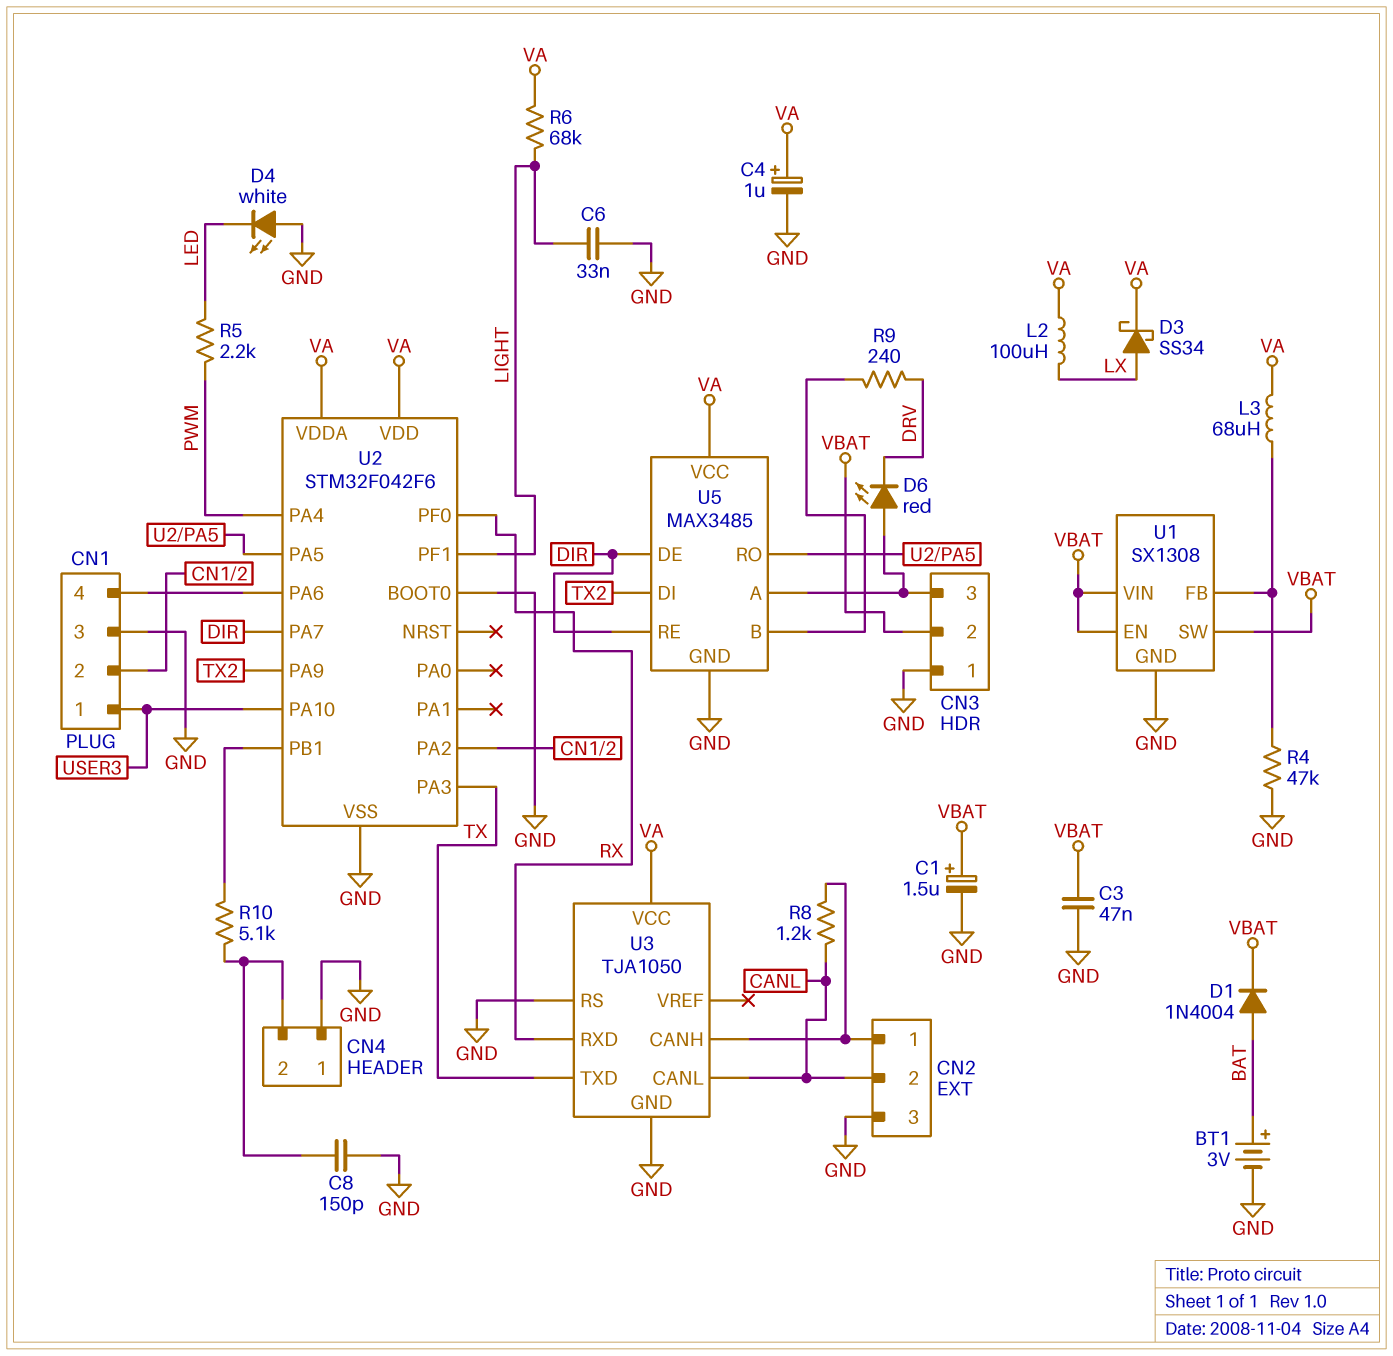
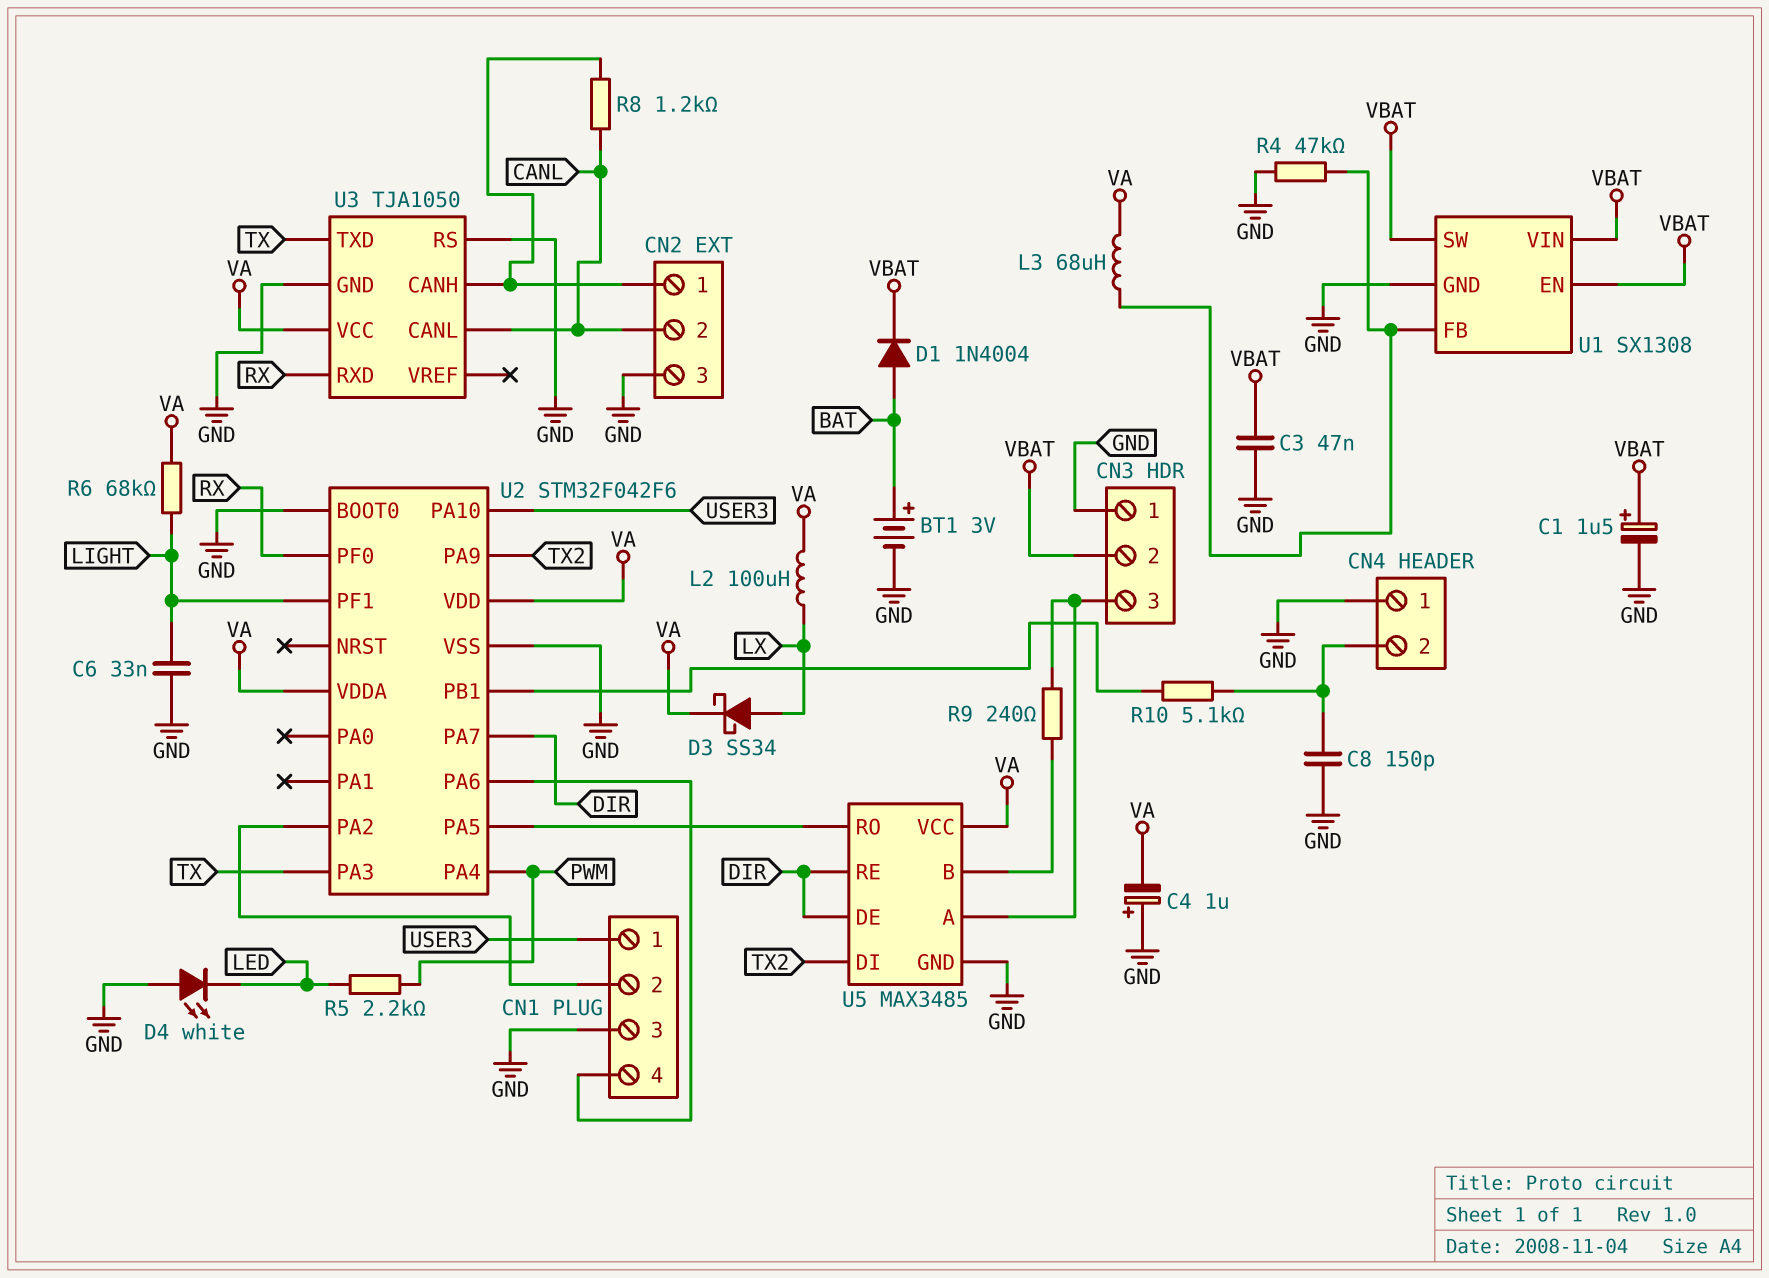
C4: 1uF (plus VA, minus GND) -> 1uF (plus GND, minus VA)
D6: LED red (A CN3/3, K DRV) -> none
R9: 240 (DRV, U5/B) -> 240 (CN3/3, U5/B)

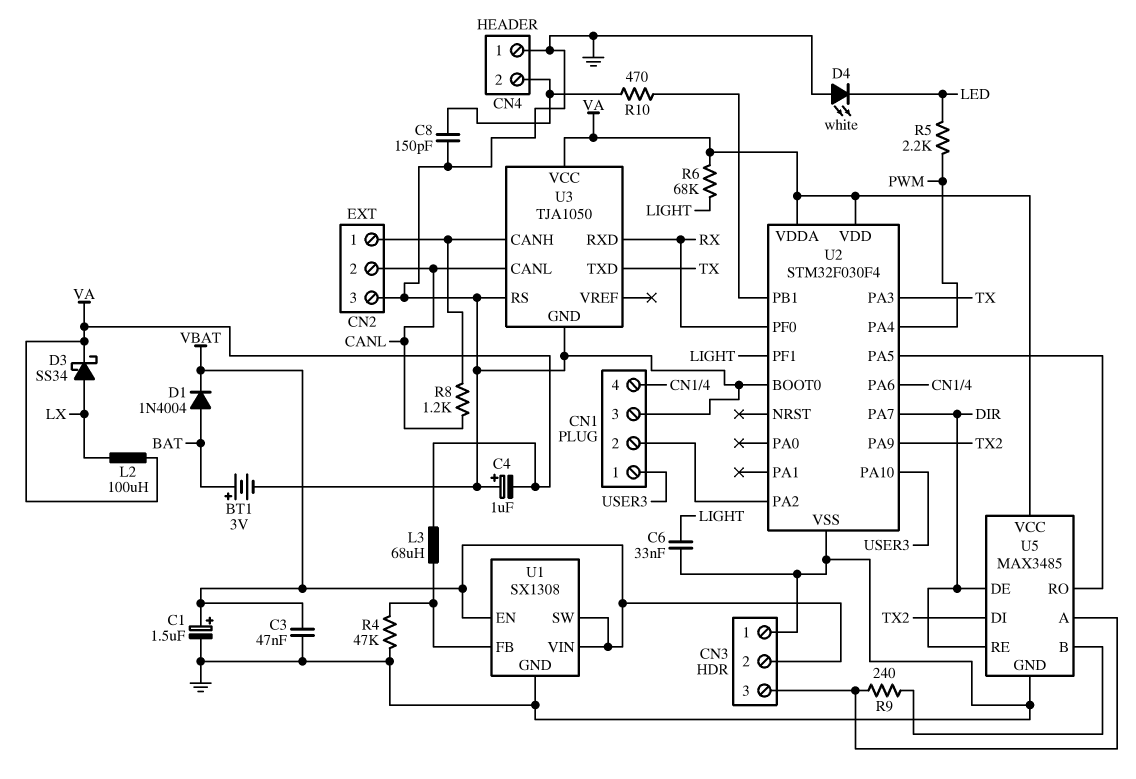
R10: 5.1k (CN4/2, U2/PB1) -> 470 (CN4/2, U2/PB1)
U2: STM32F042F6 -> STM32F030F4

